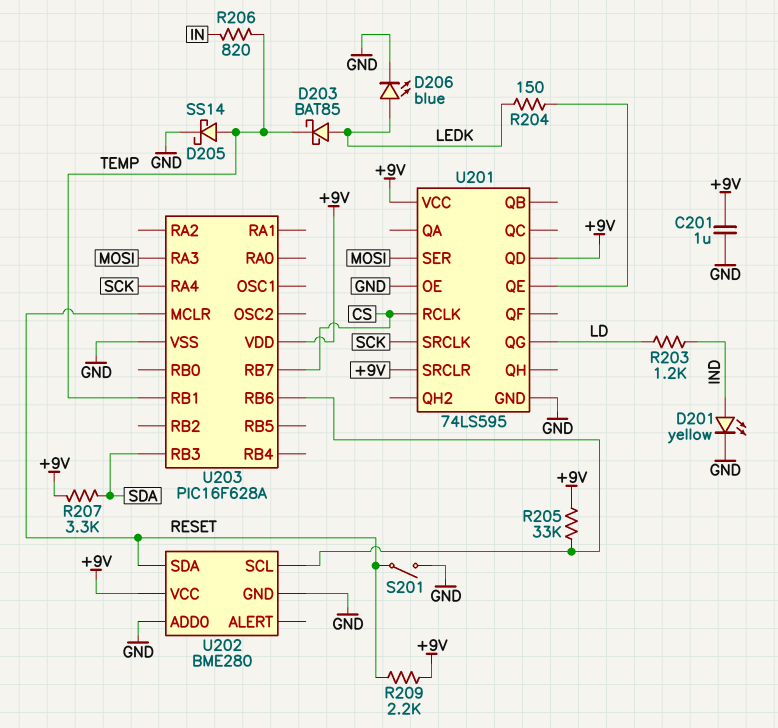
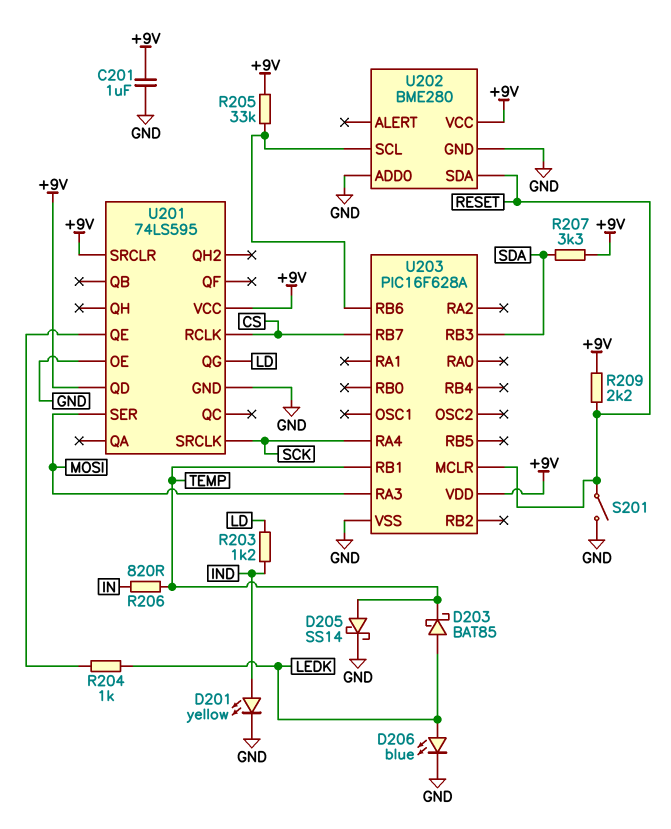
R204: 150 (LEDK, U201/QE) -> 1k (LEDK, U201/QE)

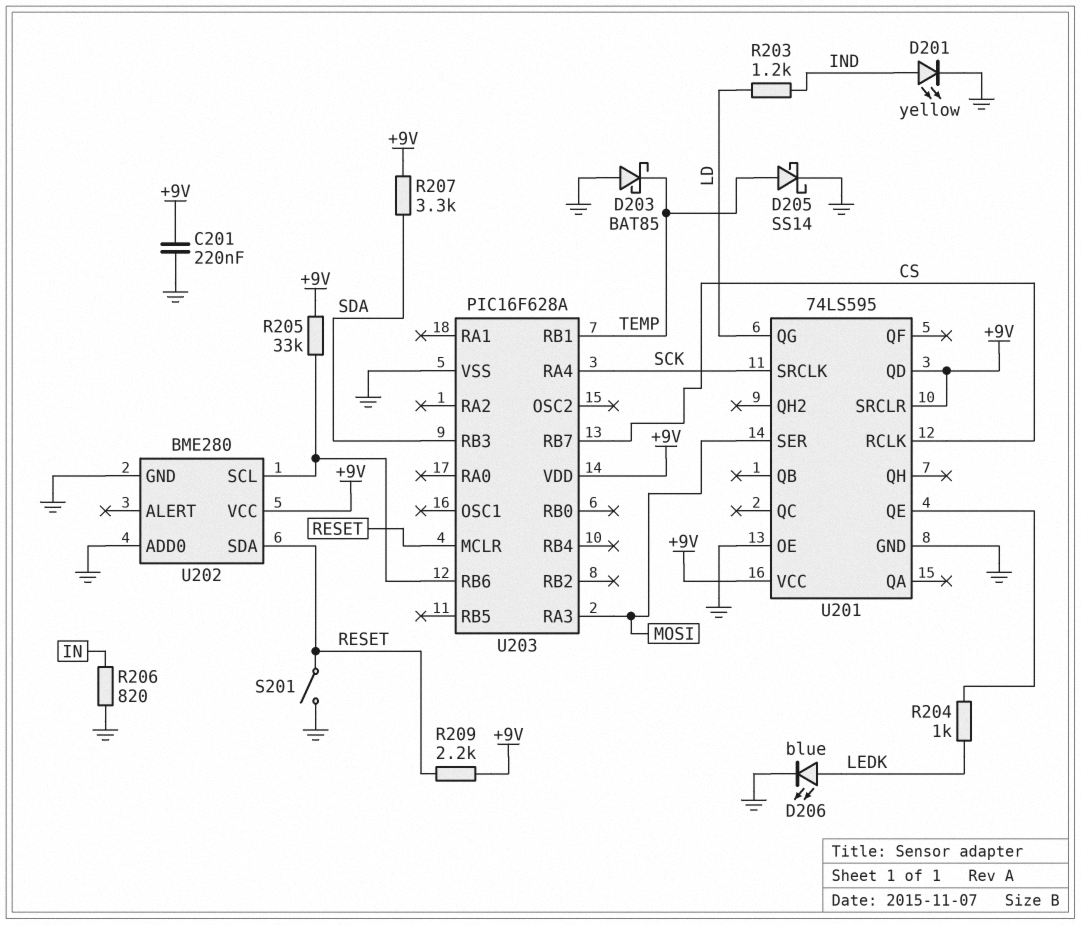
C201: 1uF (+9V, GND) -> 220nF (+9V, GND)
D203: schottky BAT85 (A LEDK, K TEMP) -> schottky BAT85 (A GND, K TEMP)
R206: 820 (IN, TEMP) -> 820 (GND, IN)

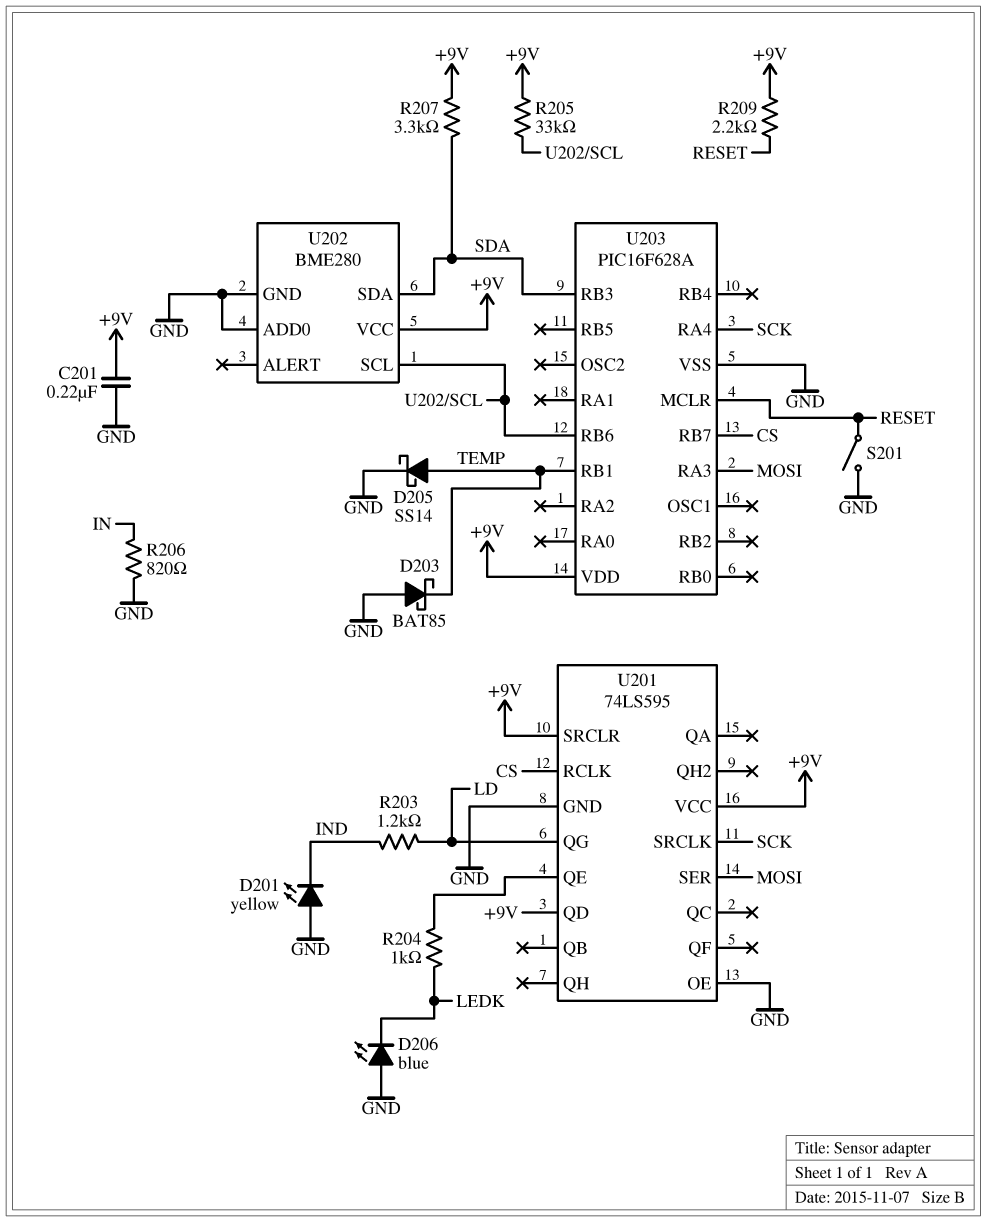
D201: LED yellow (A IND, K GND) -> LED yellow (A GND, K IND)
D206: LED blue (A LEDK, K GND) -> LED blue (A GND, K LEDK)
U202 pin SDA: RESET -> SDA

